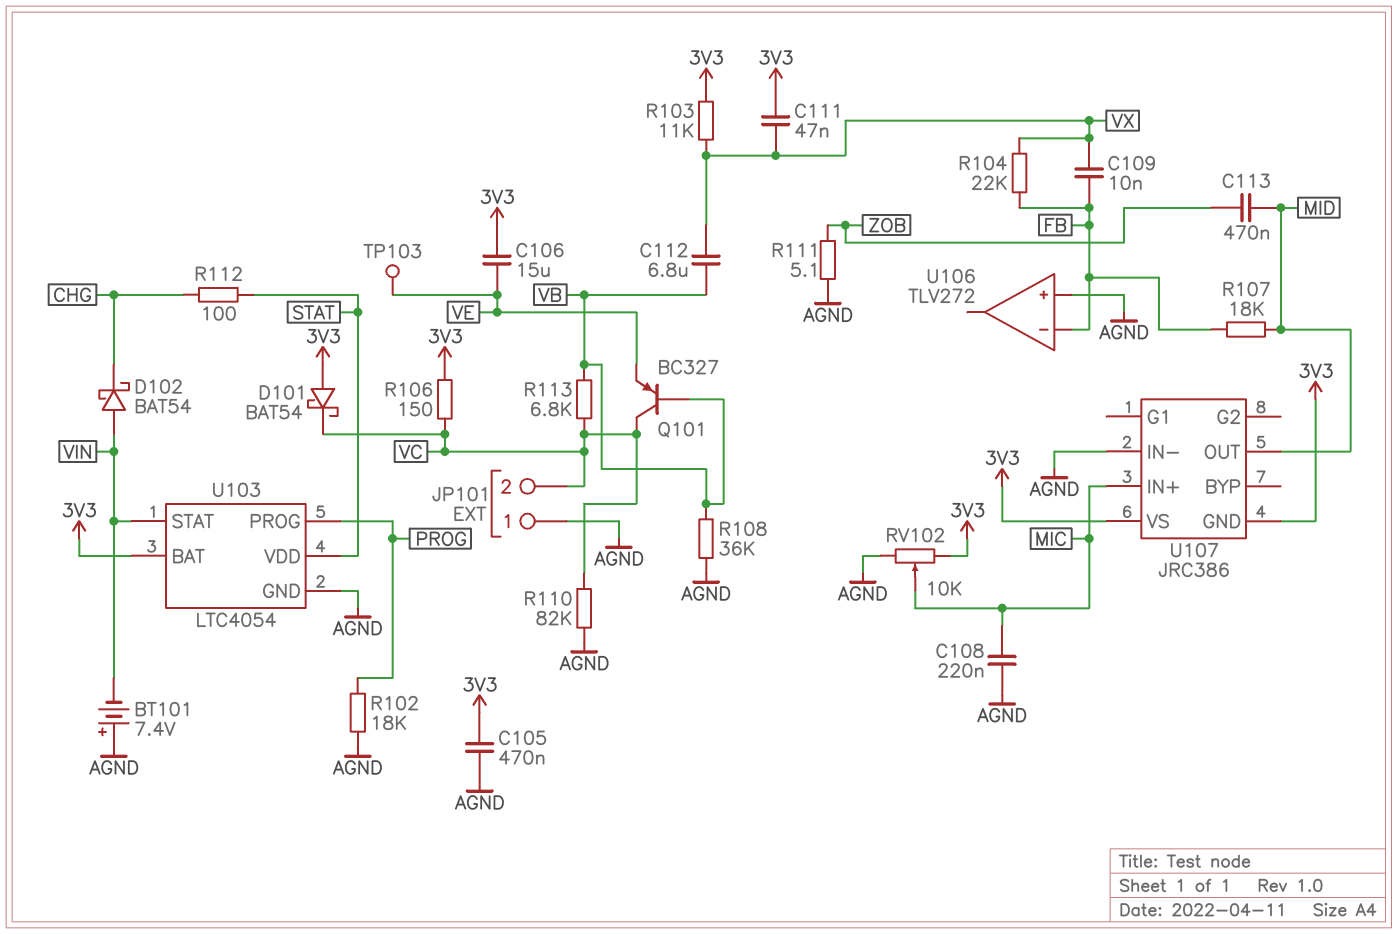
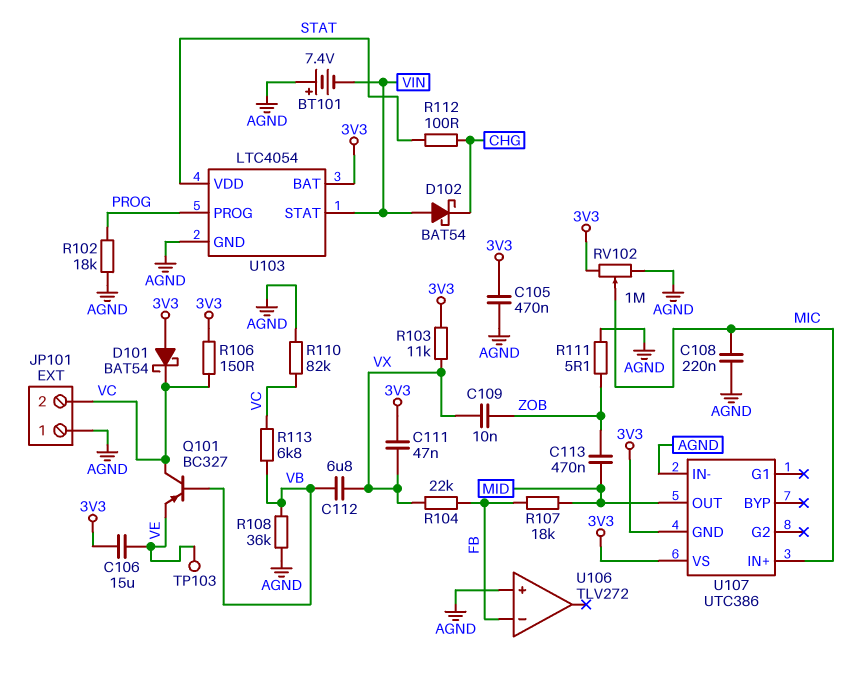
C109: 10nF (FB, VX) -> 10nF (VX, ZOB)
RV102: 10k (3V3, AGND, wiper MIC) -> 1M (3V3, AGND, wiper MIC)
U107: JRC386 -> UTC386

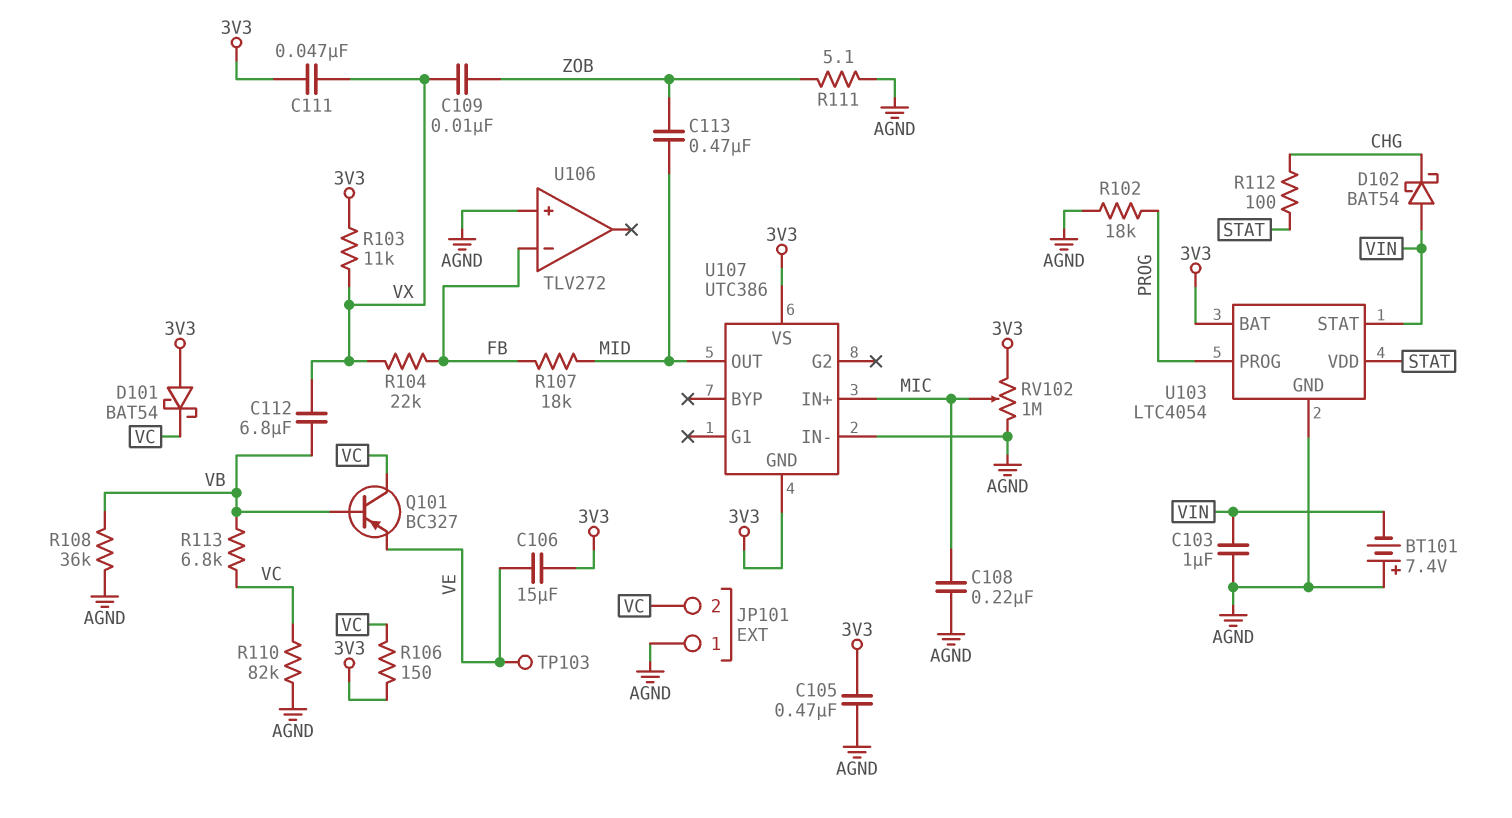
C103: none -> 1uF (AGND, VIN)

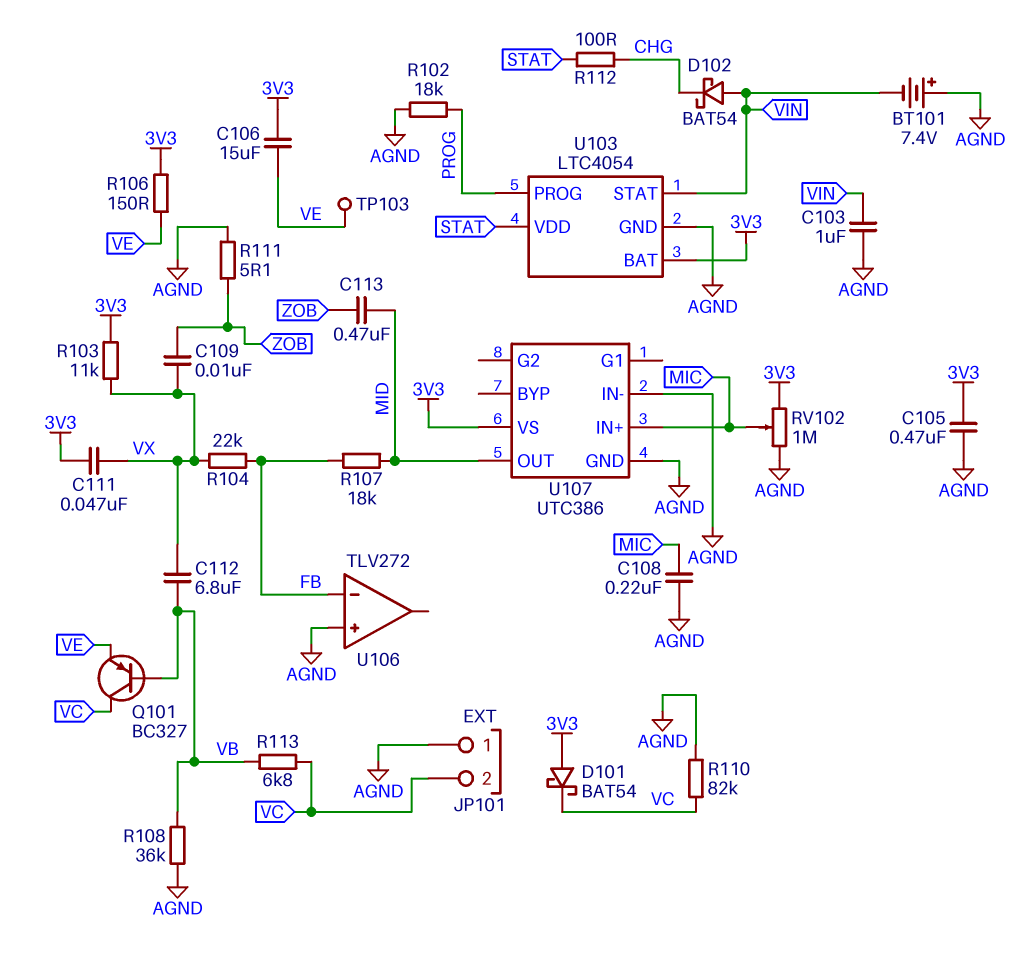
R106: 150 (3V3, VC) -> 150 (3V3, VE)
U107 pin GND: 3V3 -> AGND

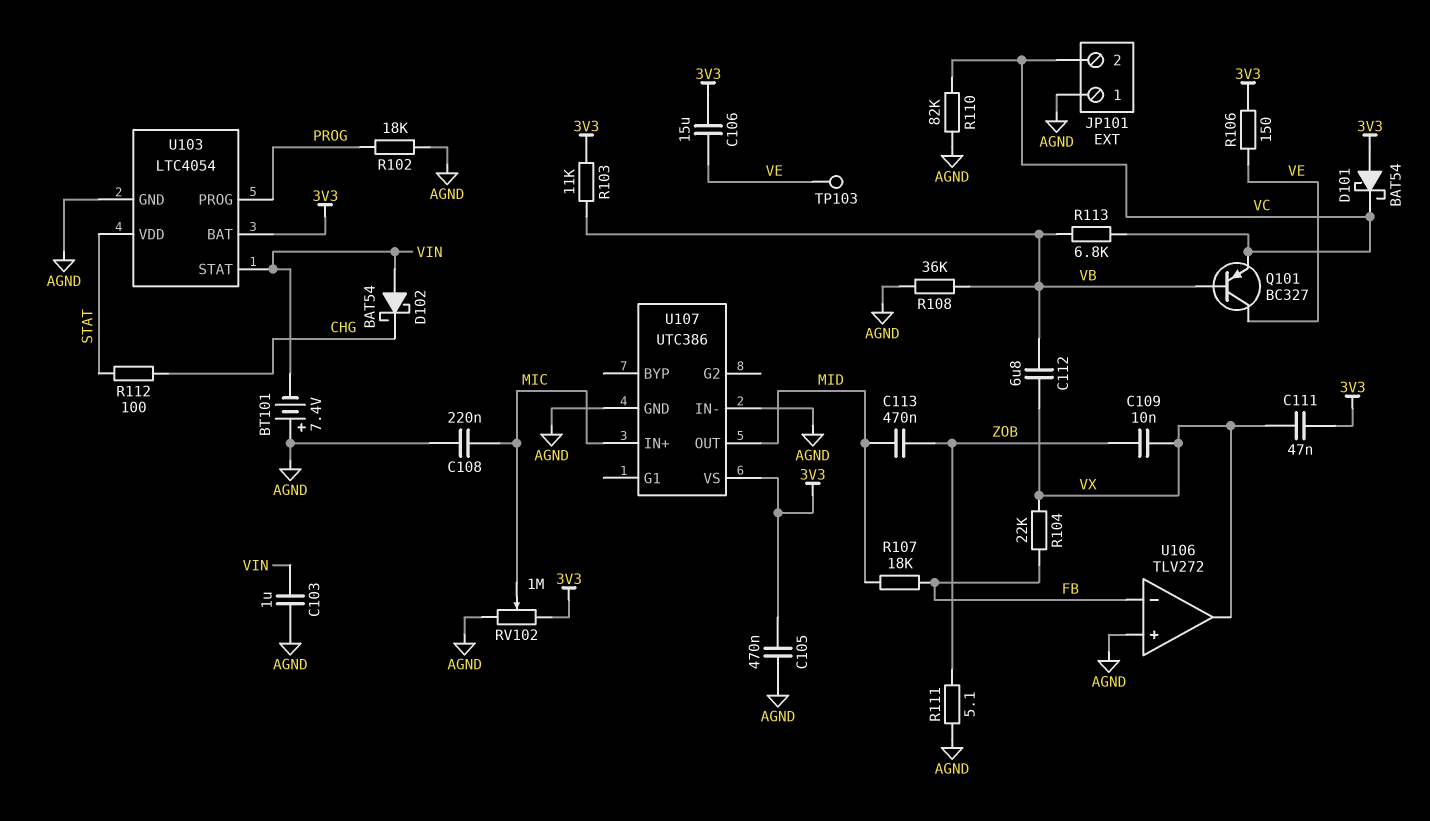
Q101: PNP BC327 (B VB, C VC, E VE) -> PNP BC327 (B VB, C VE, E VC)
R103: 11k (3V3, VX) -> 11k (3V3, VB)
U106 pin out: none -> VX

